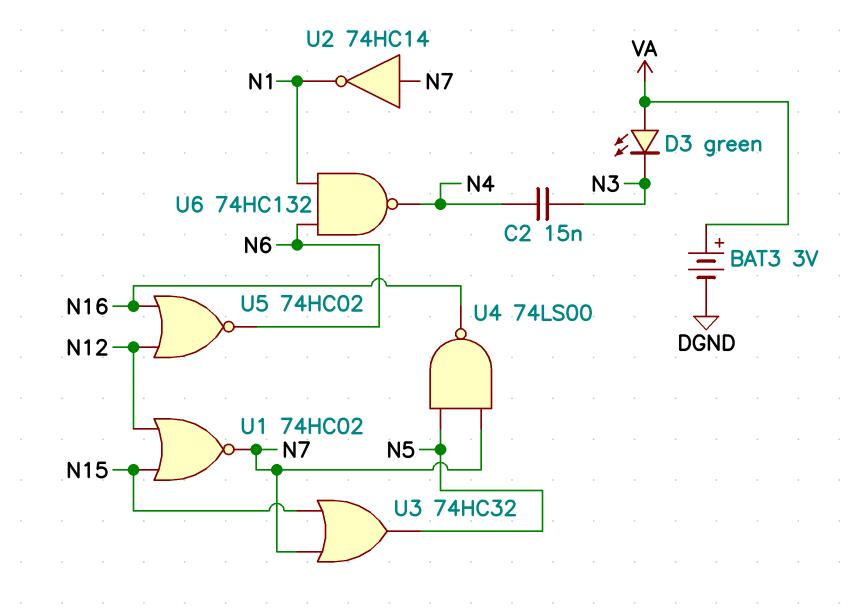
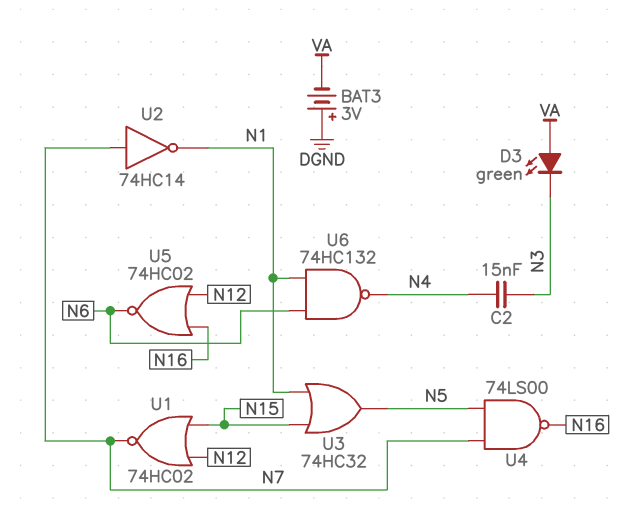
BAT3: 3V (plus VA, minus DGND) -> 3V (plus DGND, minus VA)
U3: OR 74HC32 (in N7, in N15, out N5) -> OR 74HC32 (in N1, in N15, out N5)

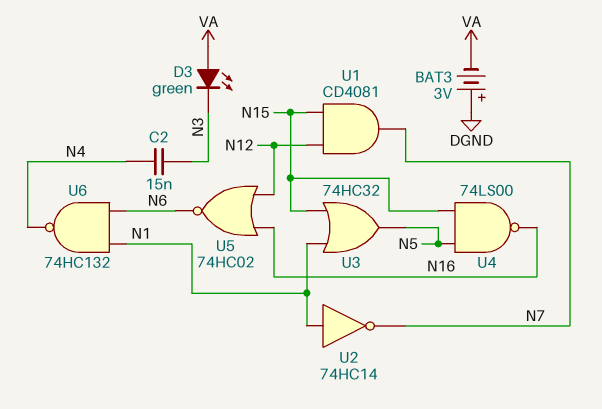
U1: NOR 74HC02 (in N12, in N15, out N7) -> AND CD4081 (in N12, in N15, out N7)
U2: NOT 74HC14 (in N7, out N1) -> NOT 74HC14 (in N1, out N7)
U4: NAND 74LS00 (in N5, in N7, out N16) -> NAND 74LS00 (in N5, in N15, out N16)

